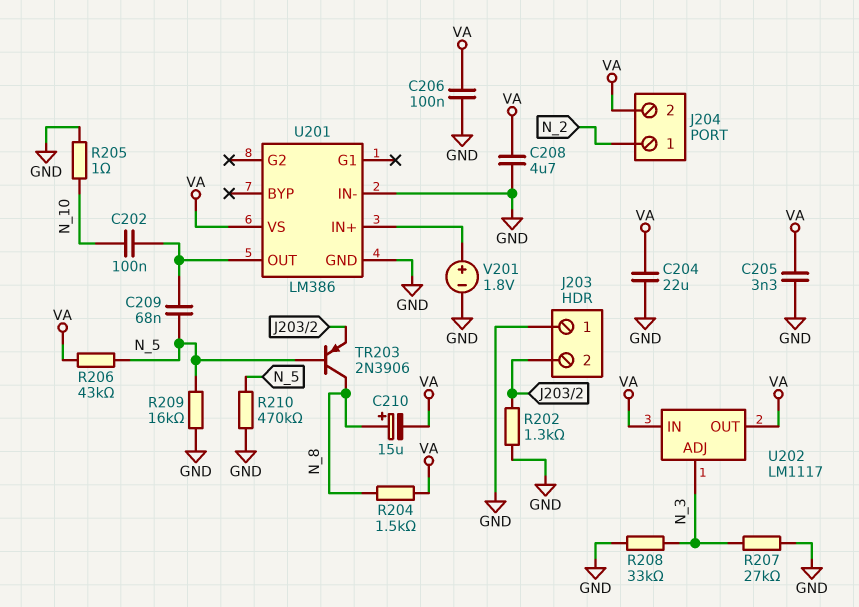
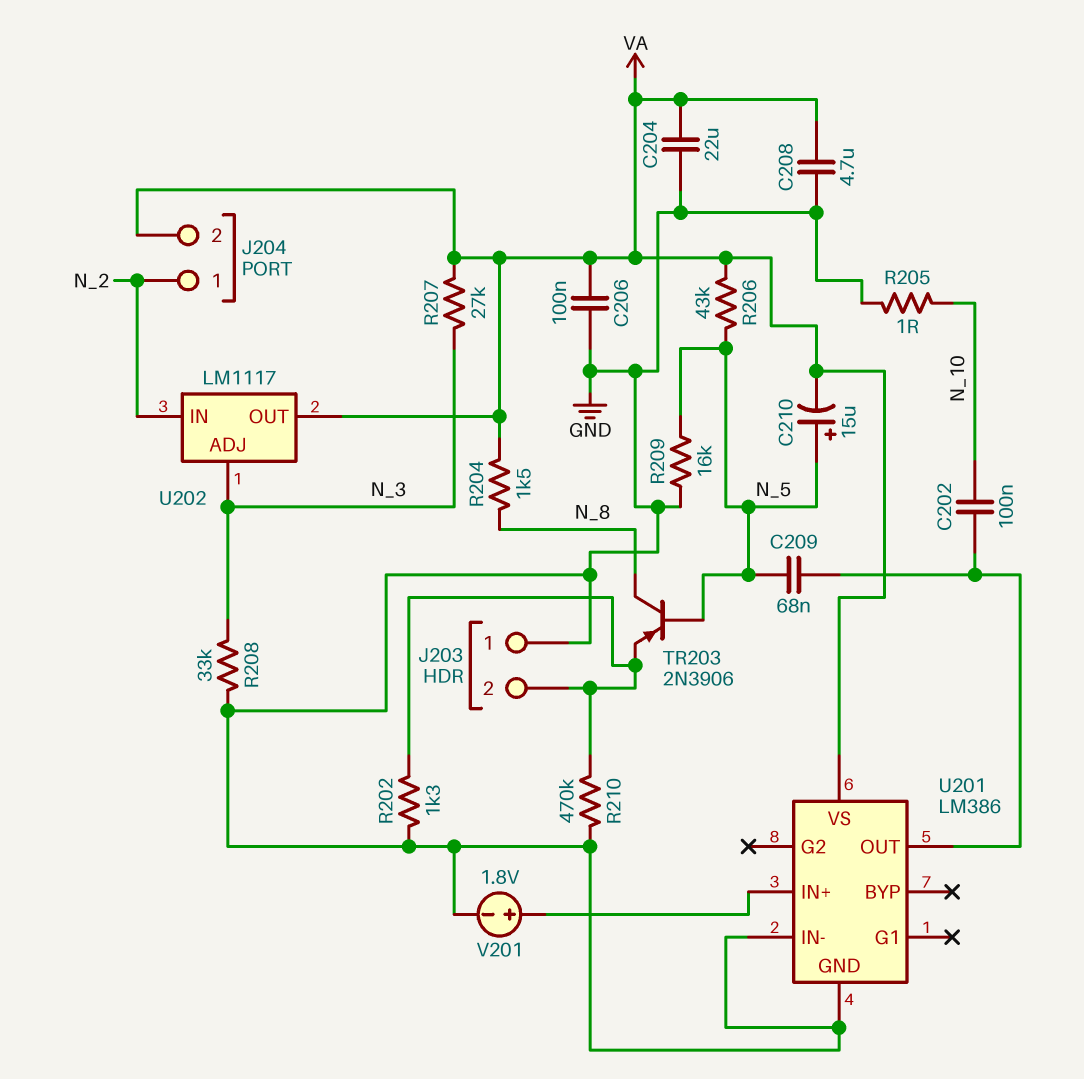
C205: 3.3nF (GND, VA) -> none
C210: 15uF (plus N_8, minus VA) -> 15uF (plus N_5, minus VA)
R207: 27k (GND, N_3) -> 27k (N_3, VA)
R210: 470k (GND, N_5) -> 470k (GND, J203/2)
U202 pin IN: VA -> N_2

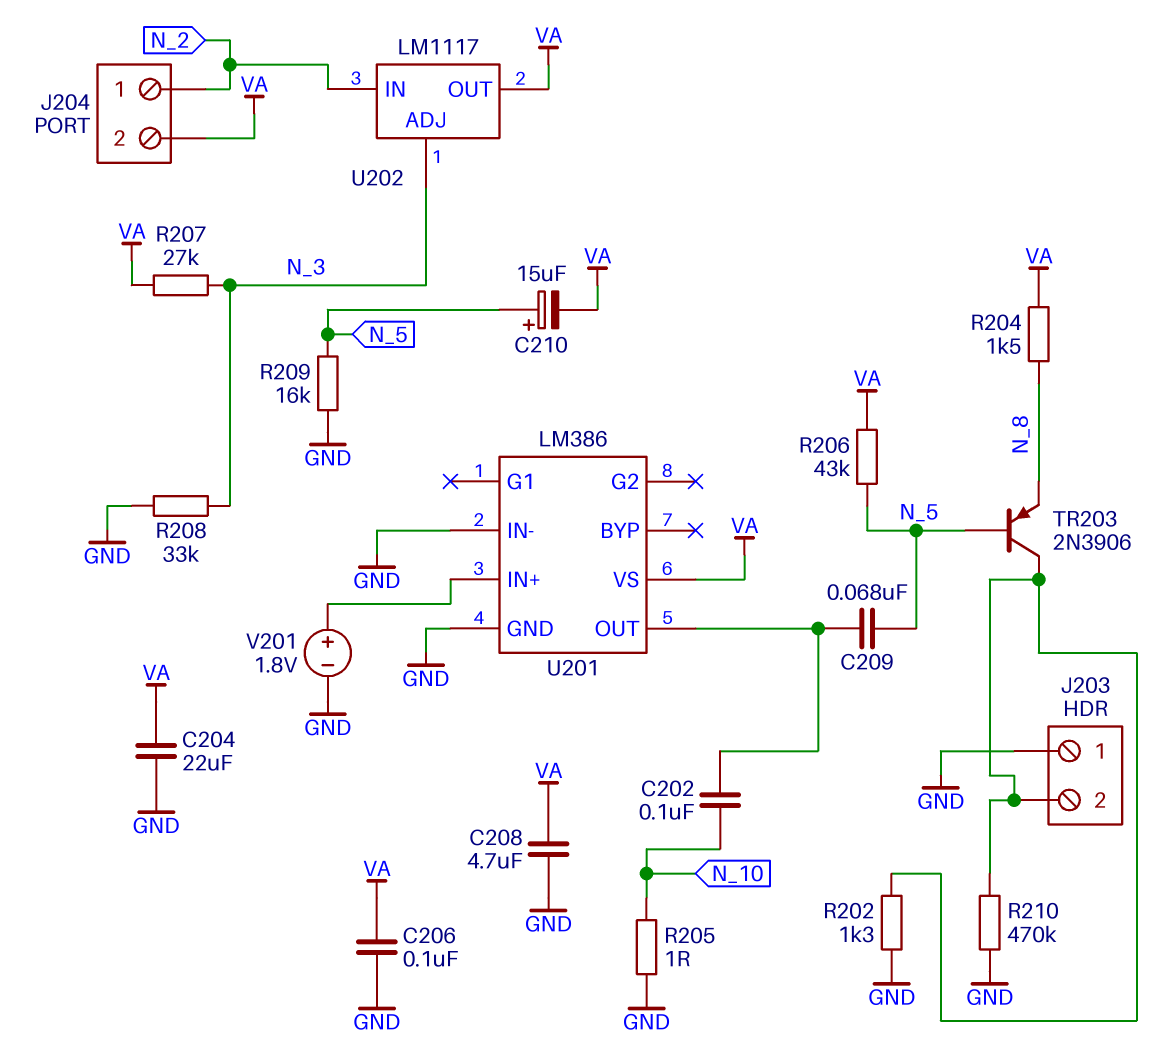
TR203: PNP 2N3906 (B N_5, C N_8, E J203/2) -> PNP 2N3906 (B N_5, C J203/2, E N_8)

